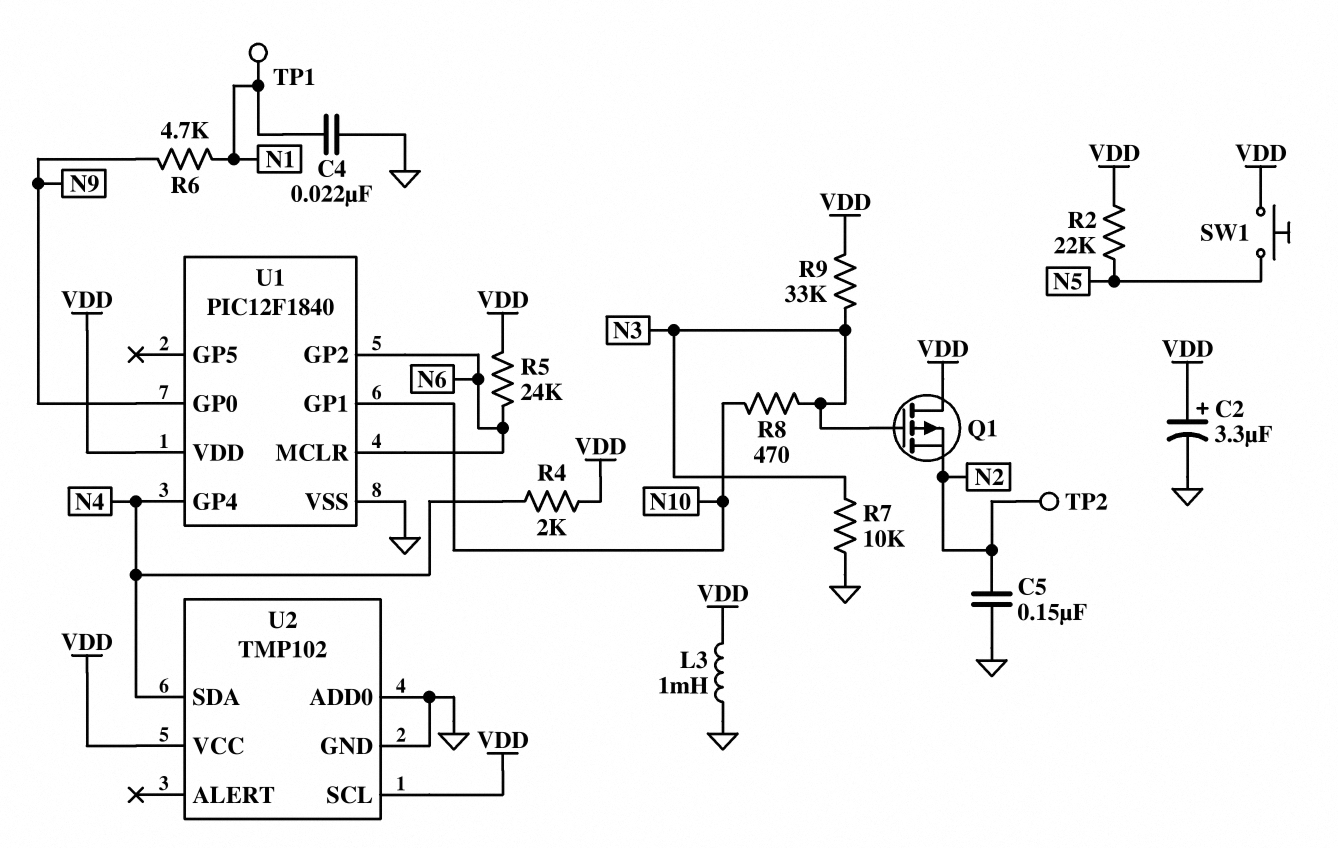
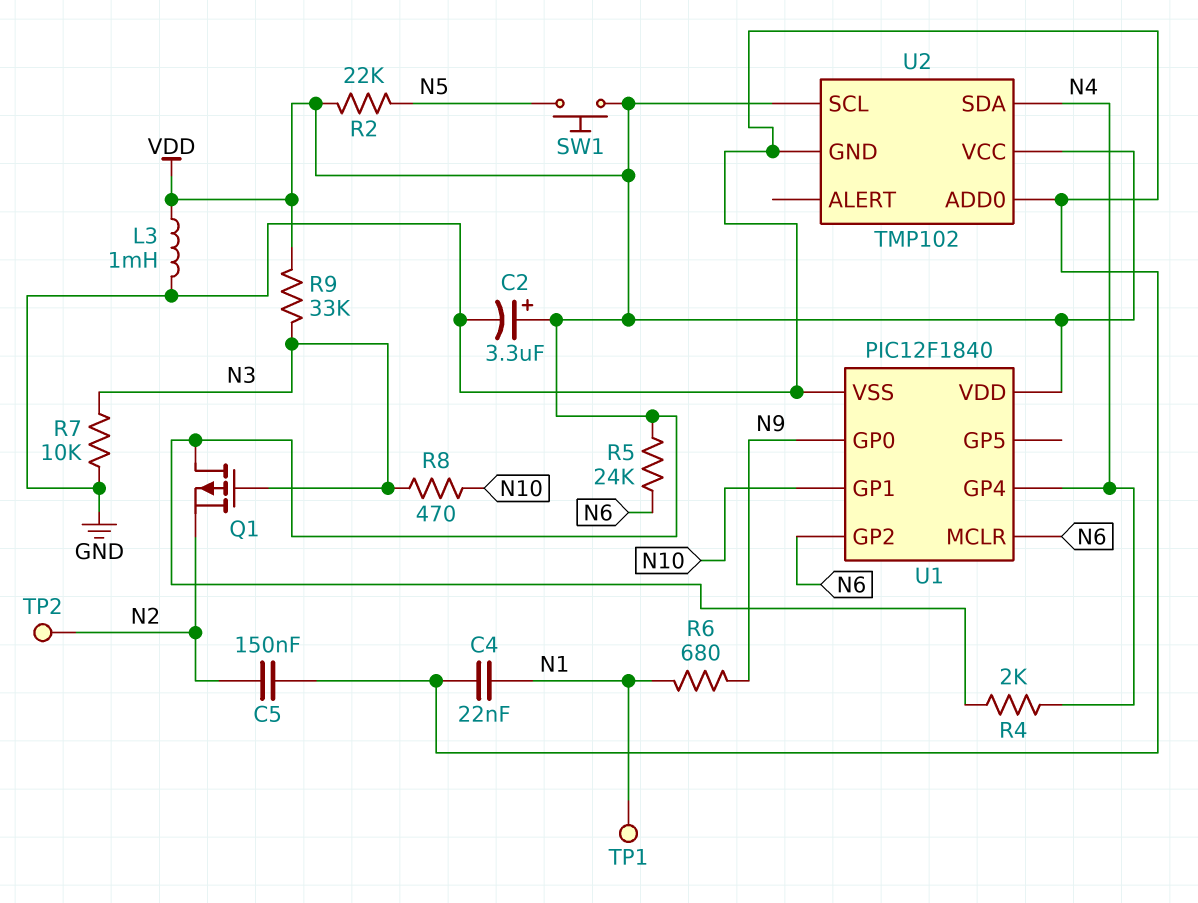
R6: 4.7k (N1, N9) -> 680 (N1, N9)

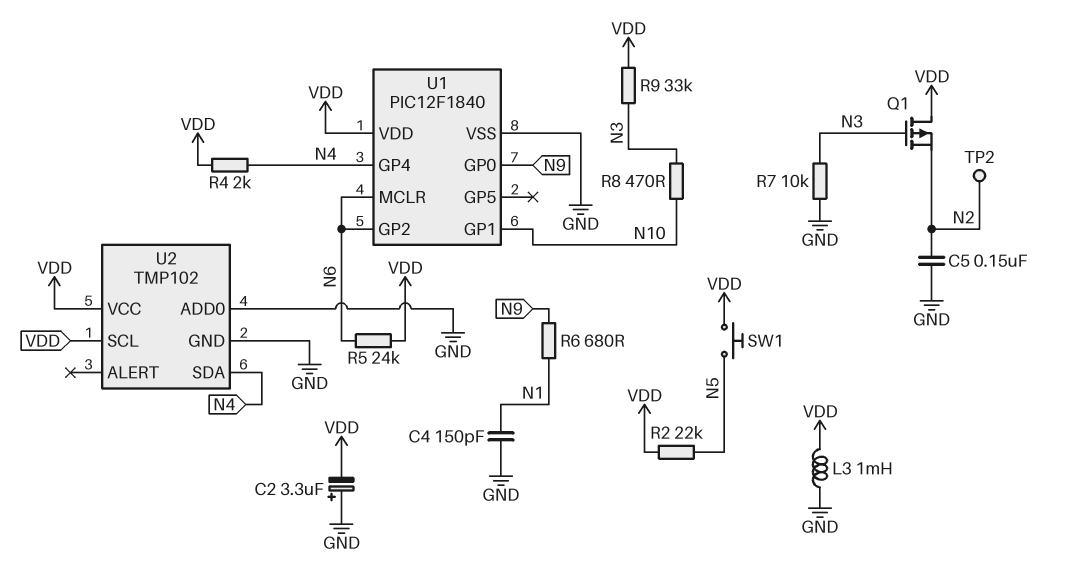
C2: 3.3uF (plus VDD, minus GND) -> 3.3uF (plus GND, minus VDD)
C4: 22nF (GND, N1) -> 150pF (GND, N1)
TP1: test point (N1) -> none

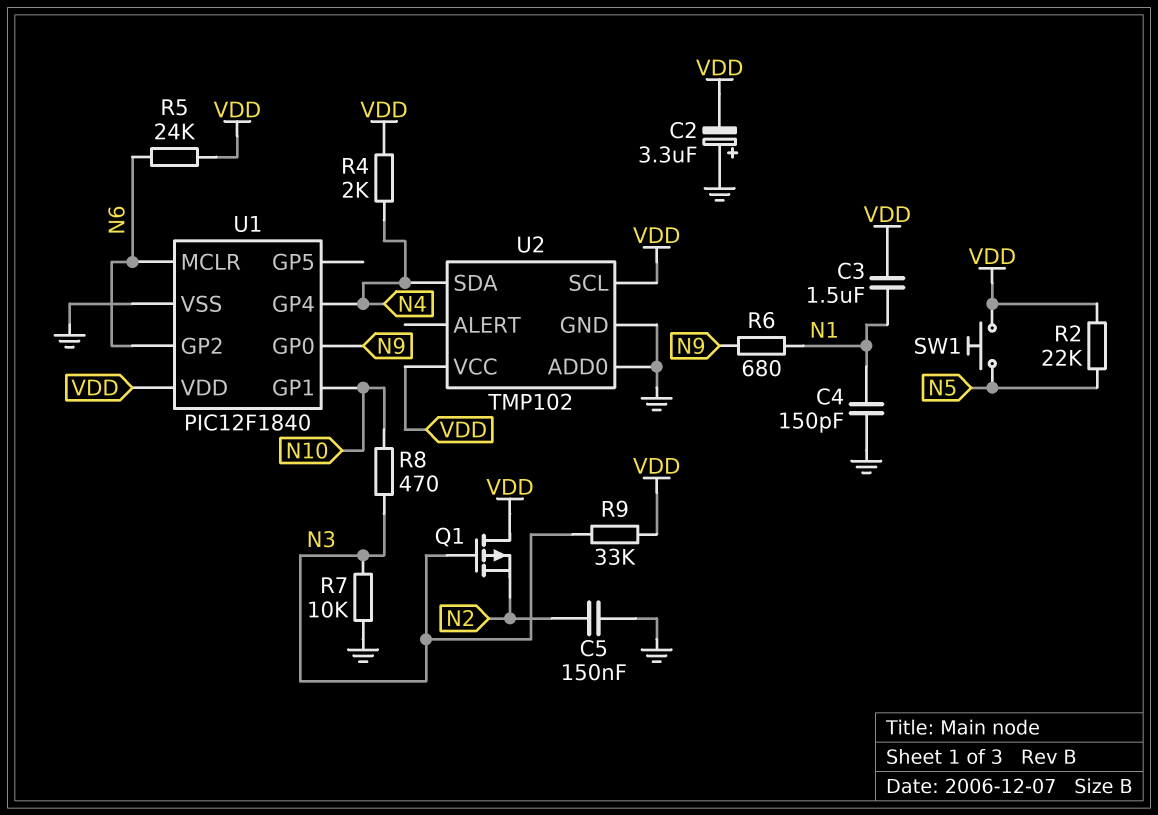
C3: none -> 1.5uF (N1, VDD)
L3: 1mH (GND, VDD) -> none
TP2: test point (N2) -> none

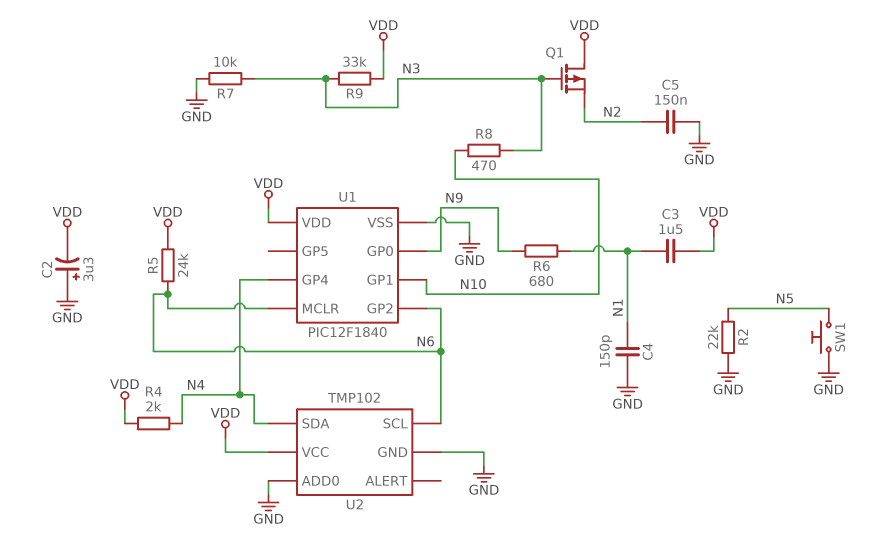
R2: 22k (N5, VDD) -> 22k (GND, N5)
SW1: button (N5, VDD) -> button (GND, N5)
U2 pin SCL: VDD -> N6

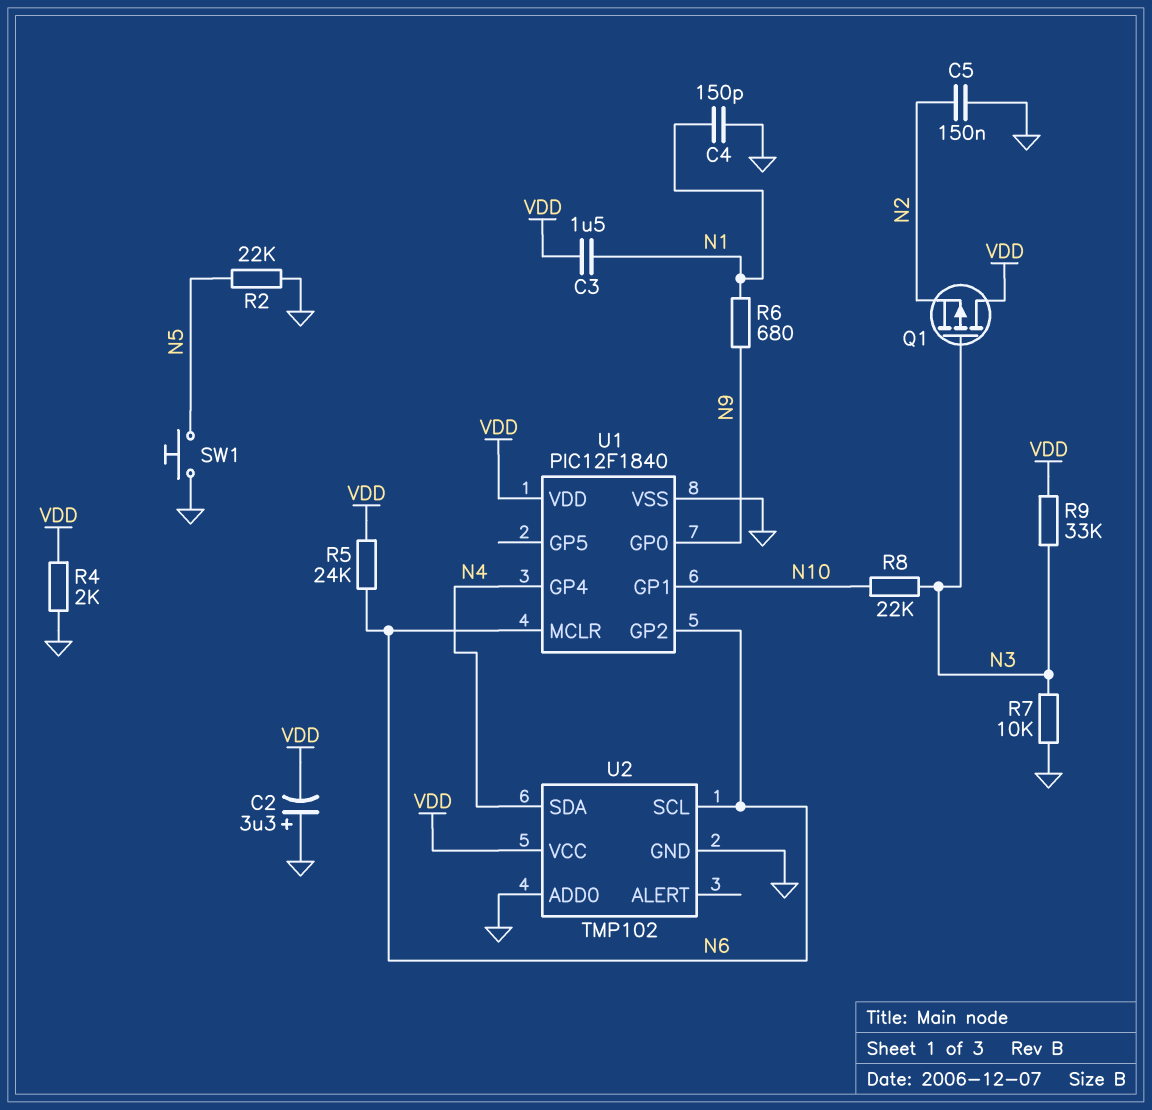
R4: 2k (N4, VDD) -> 2k (GND, VDD)
R8: 470 (N3, N10) -> 22k (N3, N10)

